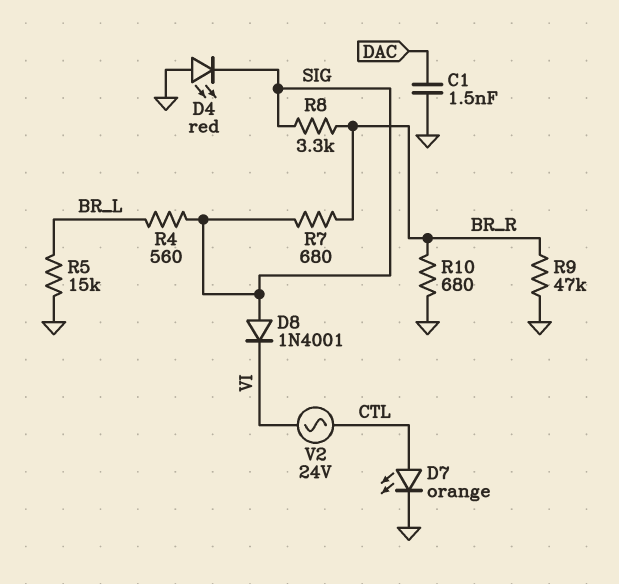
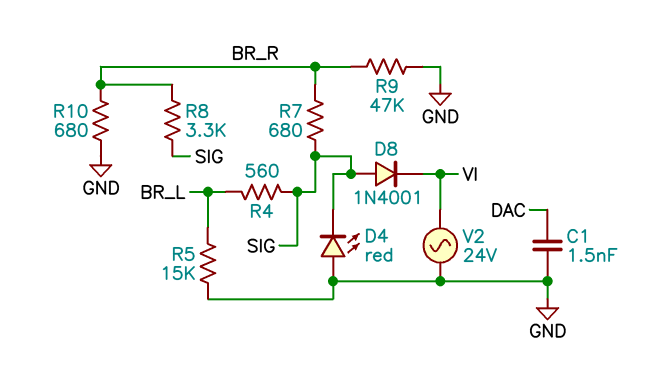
D7: LED orange (A CTL, K GND) -> none
V2: AC 24V (CTL, VI) -> AC 24V (GND, VI)

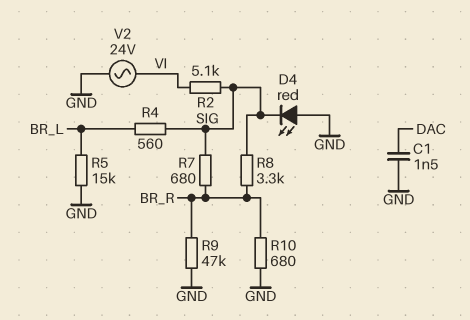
D8: diode 1N4001 (A SIG, K VI) -> none
R2: none -> 5.1k (SIG, VI)

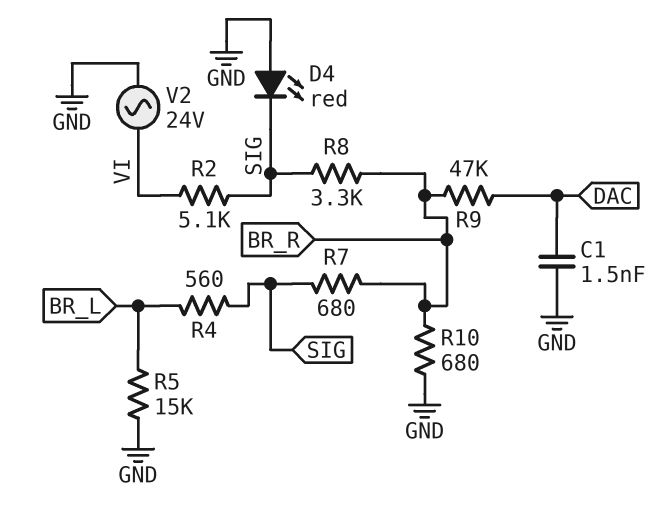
R9: 47k (BR_R, GND) -> 47k (BR_R, DAC)

